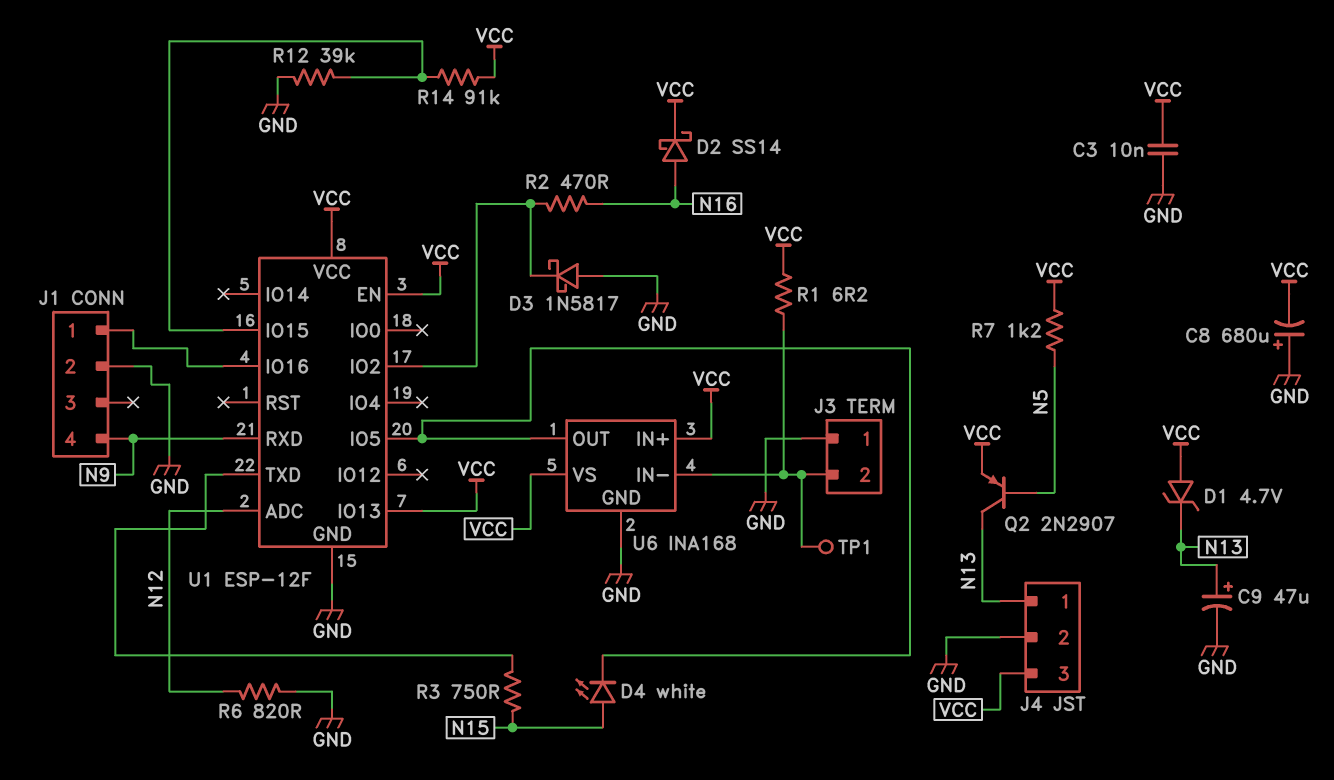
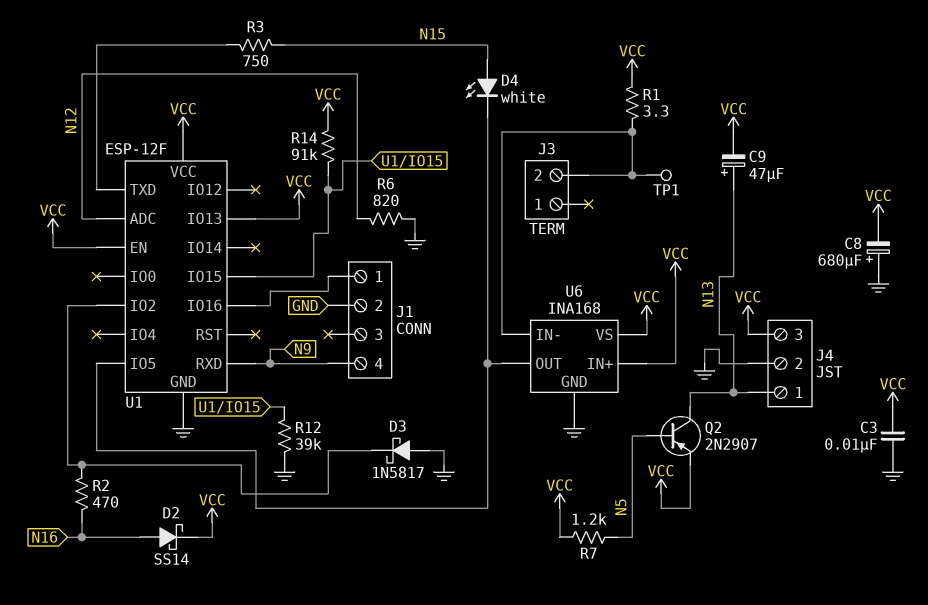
C9: 47uF (plus N13, minus GND) -> 47uF (plus N13, minus VCC)
D1: zener 4.7V (A VCC, K N13) -> none
J3 pin 1: GND -> none
R1: 6.2 (J3/2, VCC) -> 3.3 (J3/2, VCC)

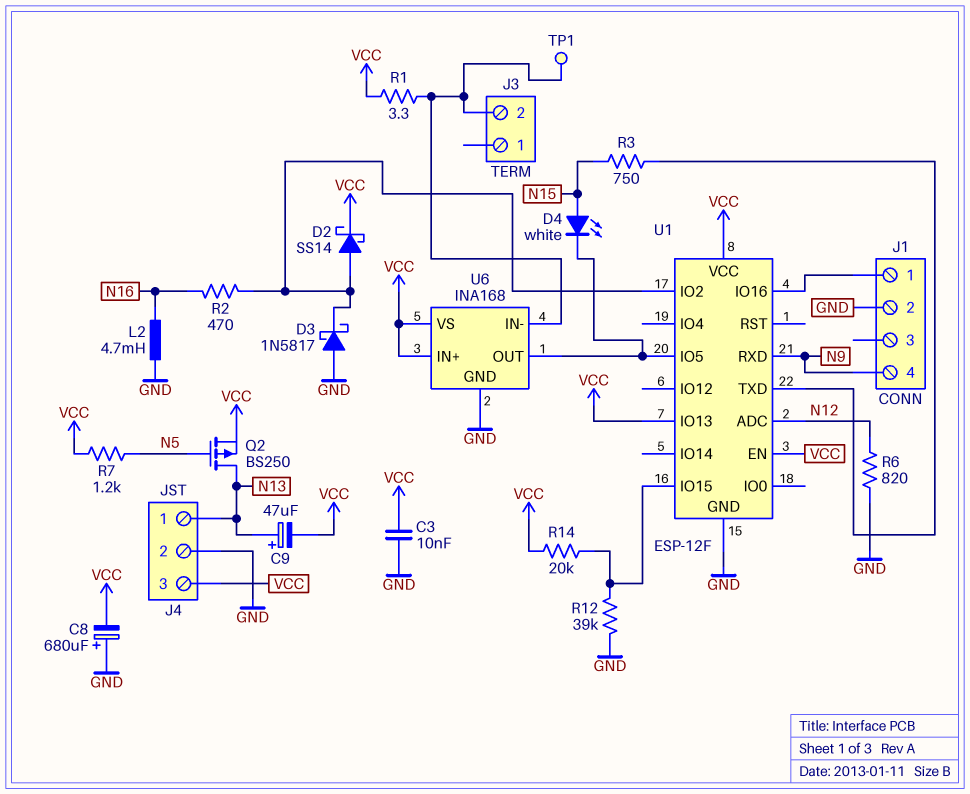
D2: schottky SS14 (A N16, K VCC) -> schottky SS14 (A U1/IO2, K VCC)
L2: none -> 4.7mH (GND, N16)
Q2: PNP 2N2907 (B N5, C N13, E VCC) -> PMOS BS250 (G N5, D N13, S VCC)
R14: 91k (U1/IO15, VCC) -> 20k (U1/IO15, VCC)

